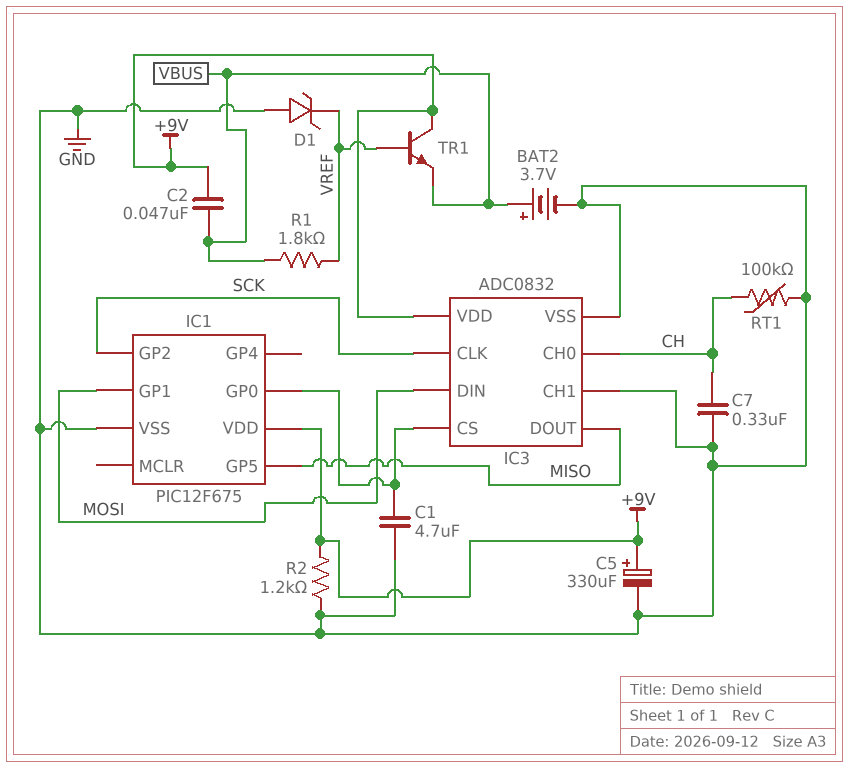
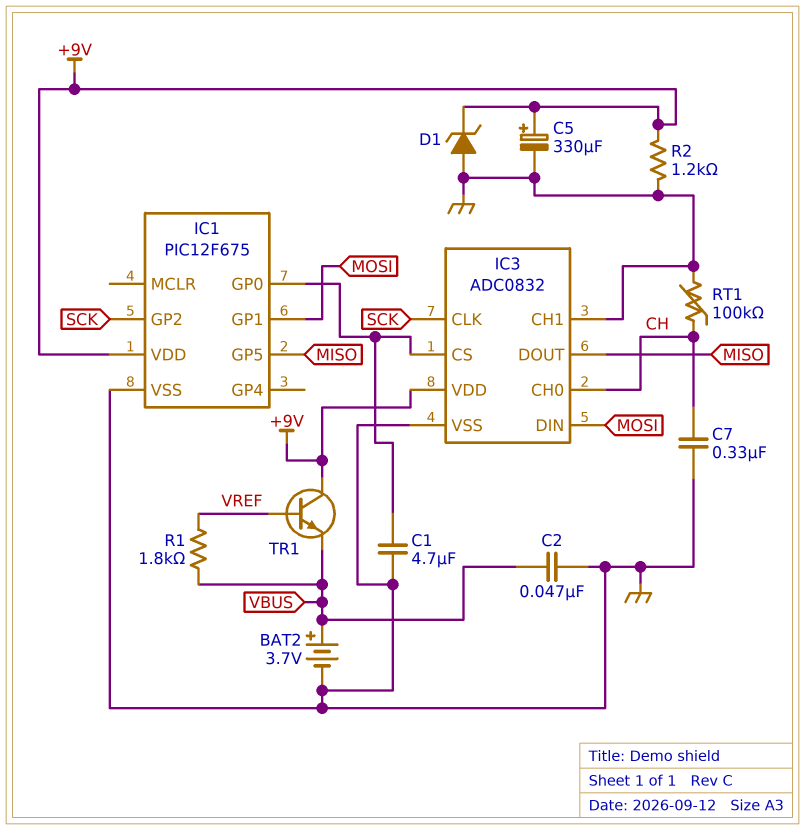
C2: 47nF (+9V, VBUS) -> 47nF (GND, VBUS)
D1: zener (A GND, K VREF) -> zener (A GND, K +9V)

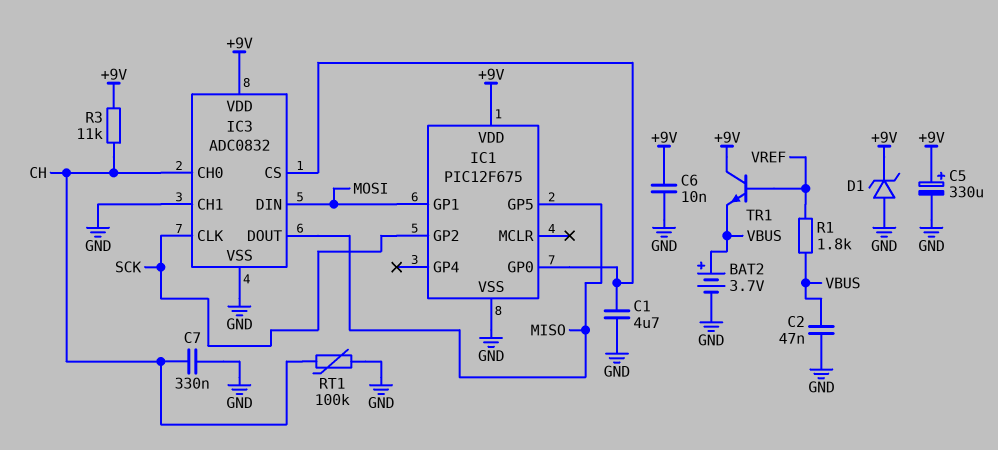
C6: none -> 10nF (+9V, GND)
R2: 1.2k (+9V, GND) -> none
R3: none -> 11k (+9V, CH)

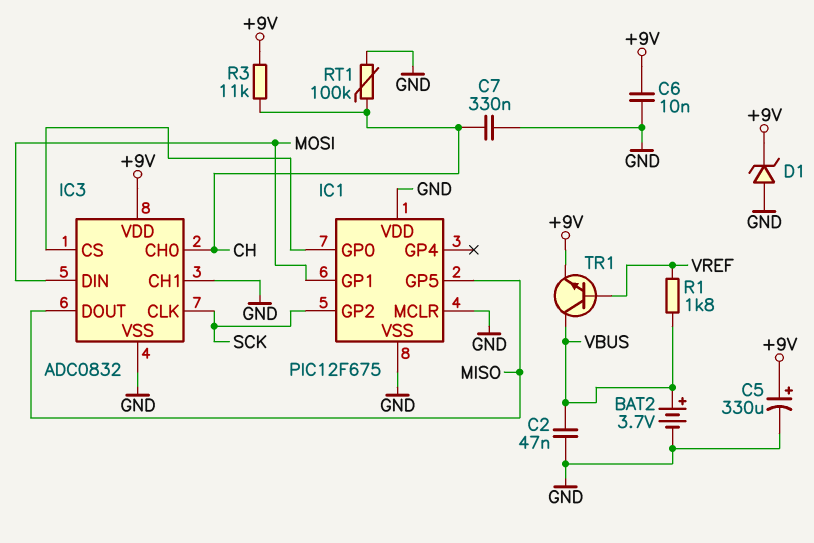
C1: 4.7uF (GND, IC1/GP0) -> none
IC1 pin MCLR: none -> GND
IC1 pin VDD: +9V -> GND
TR1: NPN (B VREF, C +9V, E VBUS) -> NPN (B VREF, C VBUS, E +9V)

